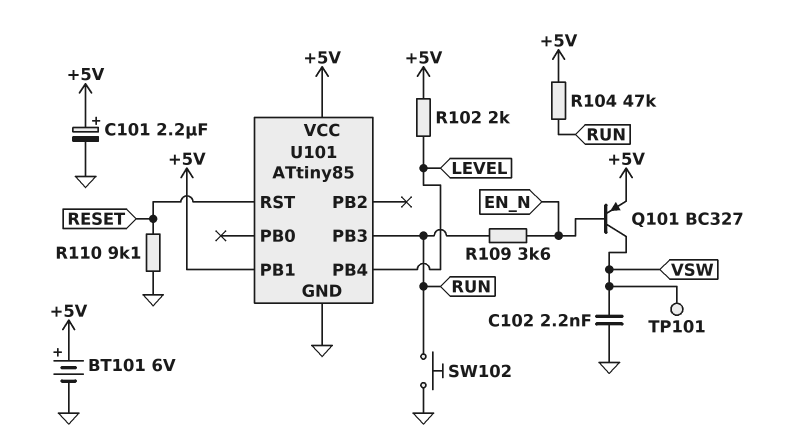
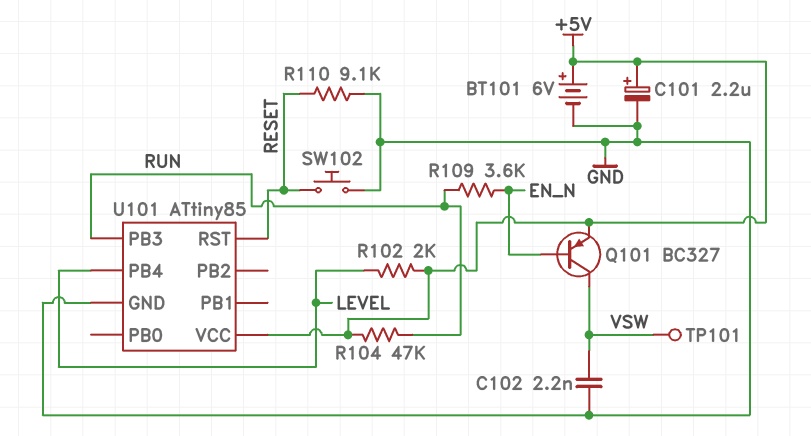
SW102: button (GND, RUN) -> button (GND, RESET)
U101 pin PB1: +5V -> none

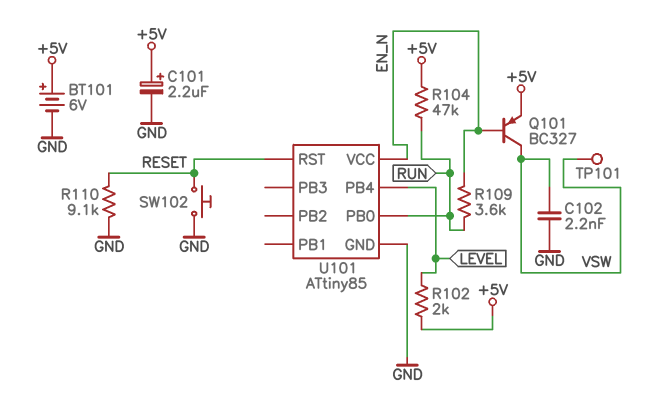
U101 pin PB0: none -> RUN
U101 pin PB3: RUN -> none
U101 pin VCC: +5V -> EN_N

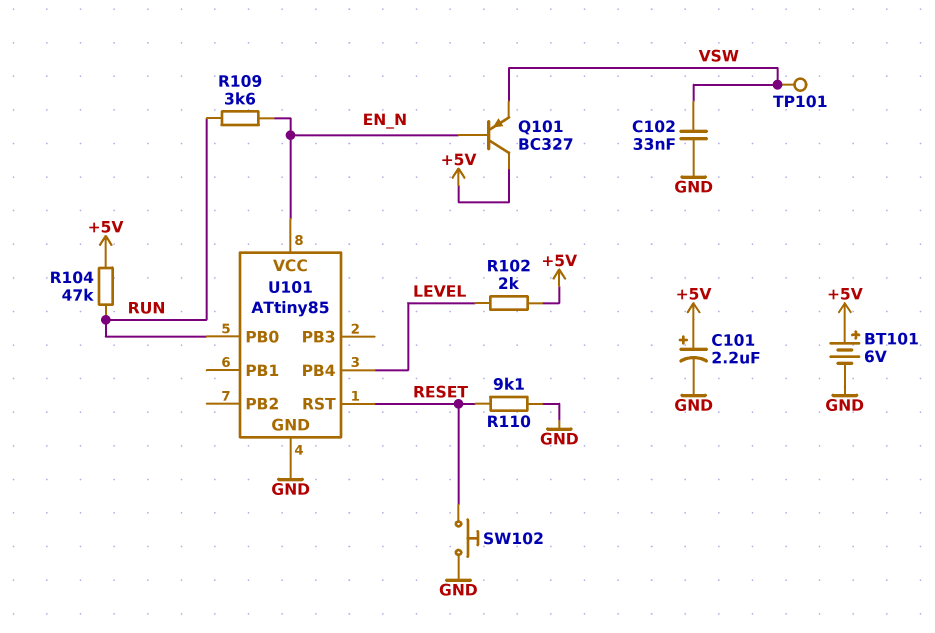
C102: 2.2nF (GND, VSW) -> 33nF (GND, VSW)
Q101: PNP BC327 (B EN_N, C VSW, E +5V) -> PNP BC327 (B EN_N, C +5V, E VSW)

